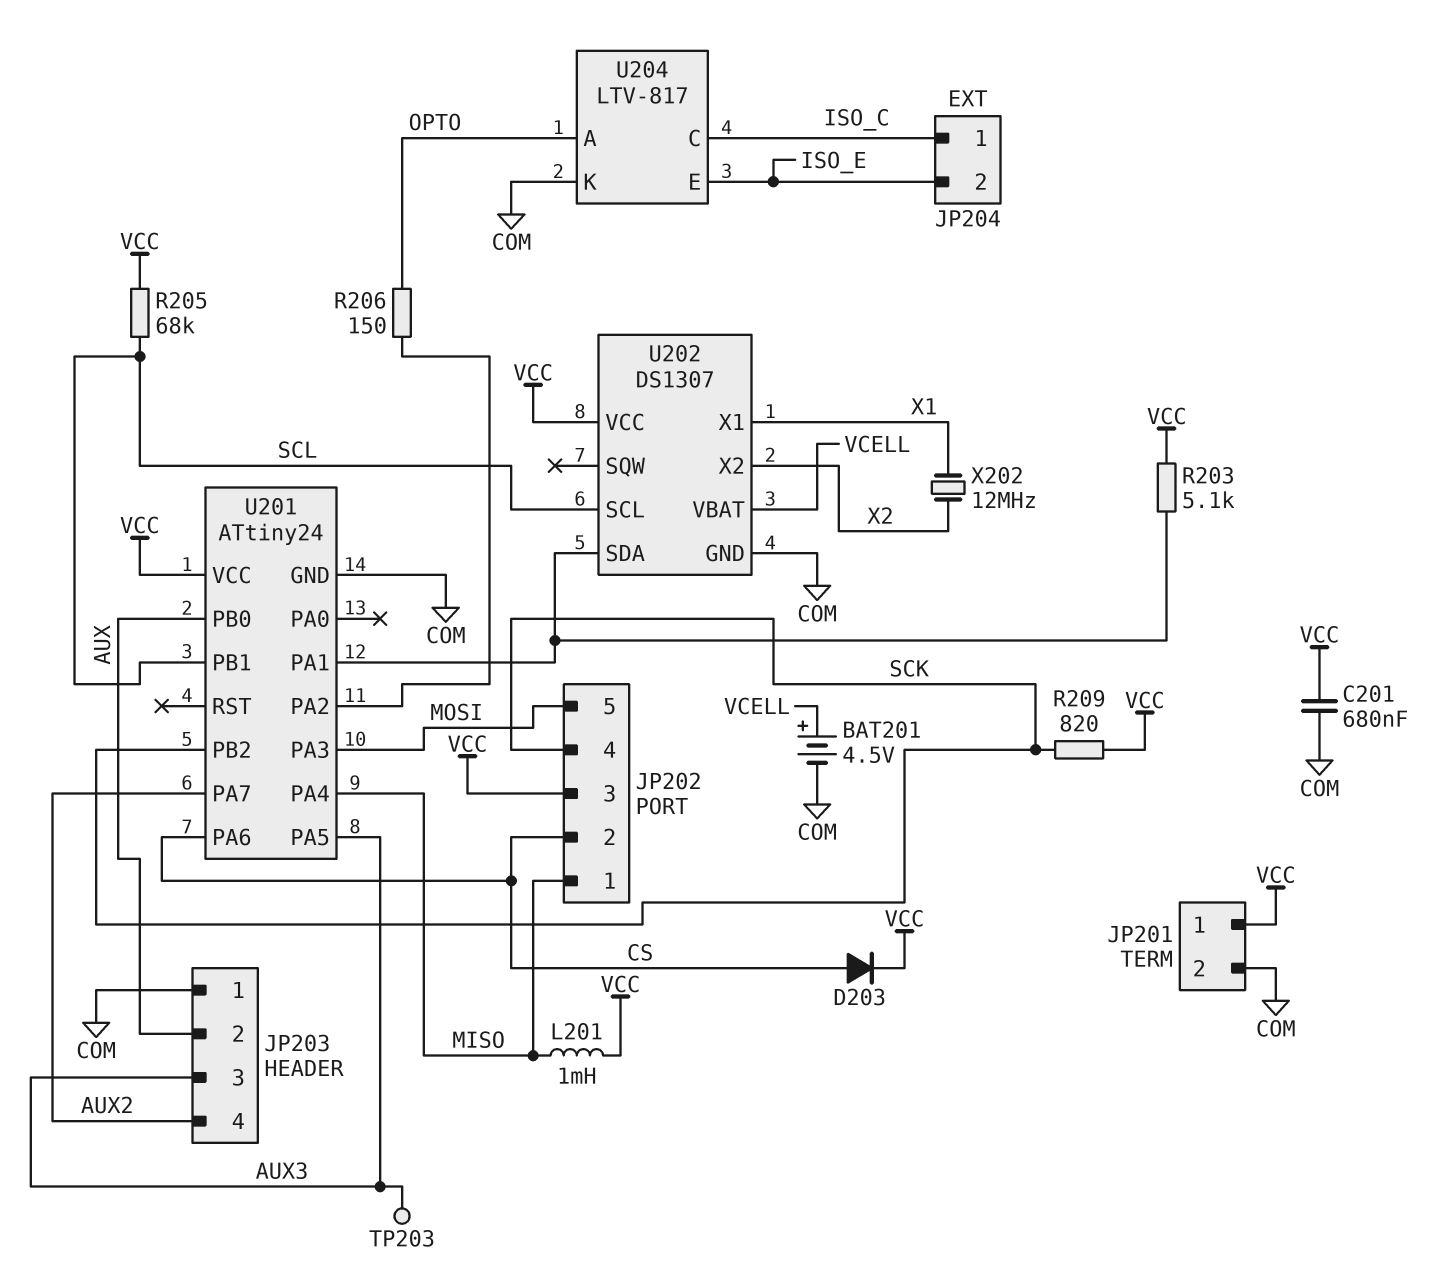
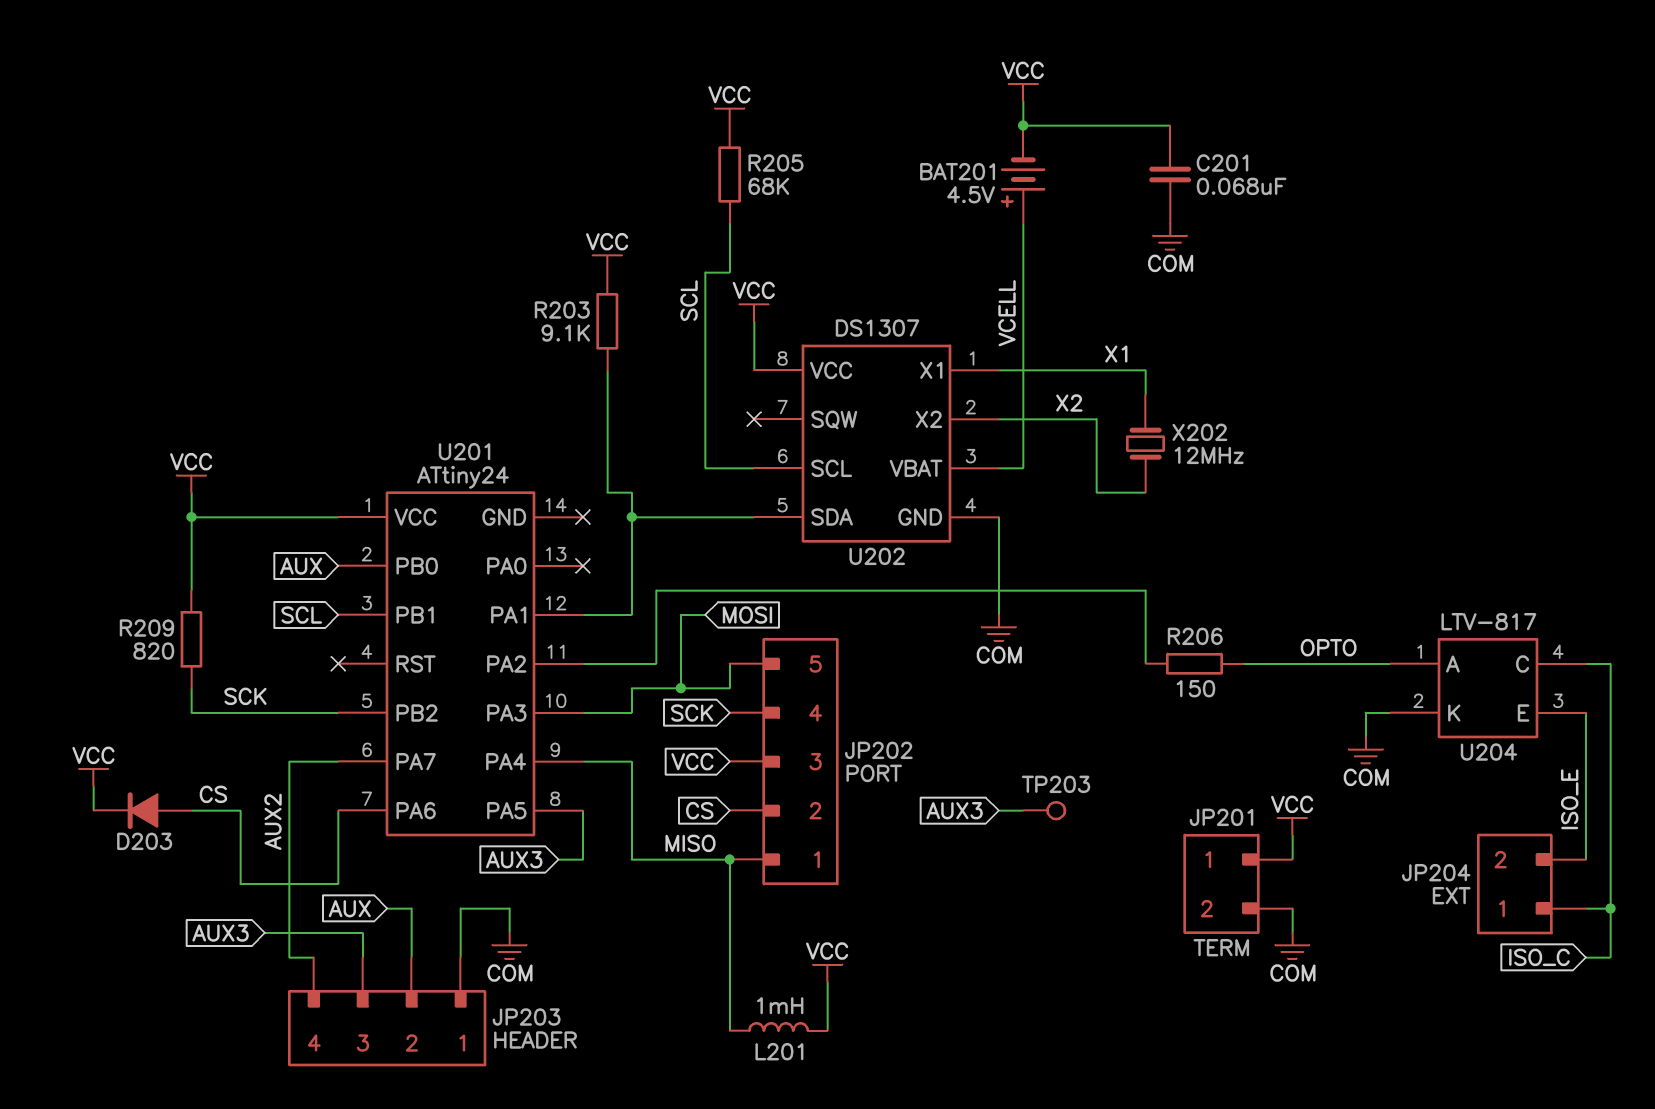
BAT201: 4.5V (plus VCELL, minus COM) -> 4.5V (plus VCELL, minus VCC)
C201: 680nF (COM, VCC) -> 68nF (COM, VCC)
R203: 5.1k (U201/PA1, VCC) -> 9.1k (U201/PA1, VCC)
U201 pin GND: COM -> none

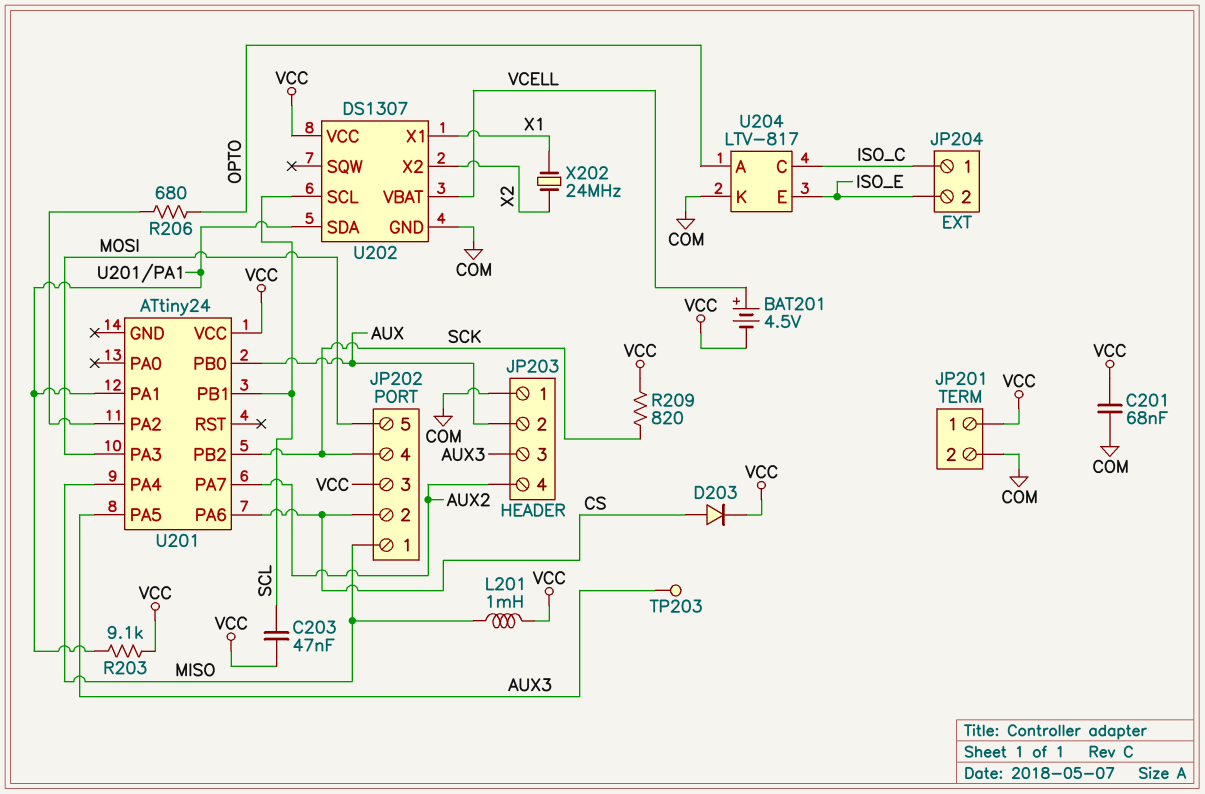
C203: none -> 47nF (SCL, VCC)
R205: 68k (SCL, VCC) -> none
R206: 150 (OPTO, U201/PA2) -> 680 (OPTO, U201/PA2)
X202: 12MHz (X1, X2) -> 24MHz (X1, X2)

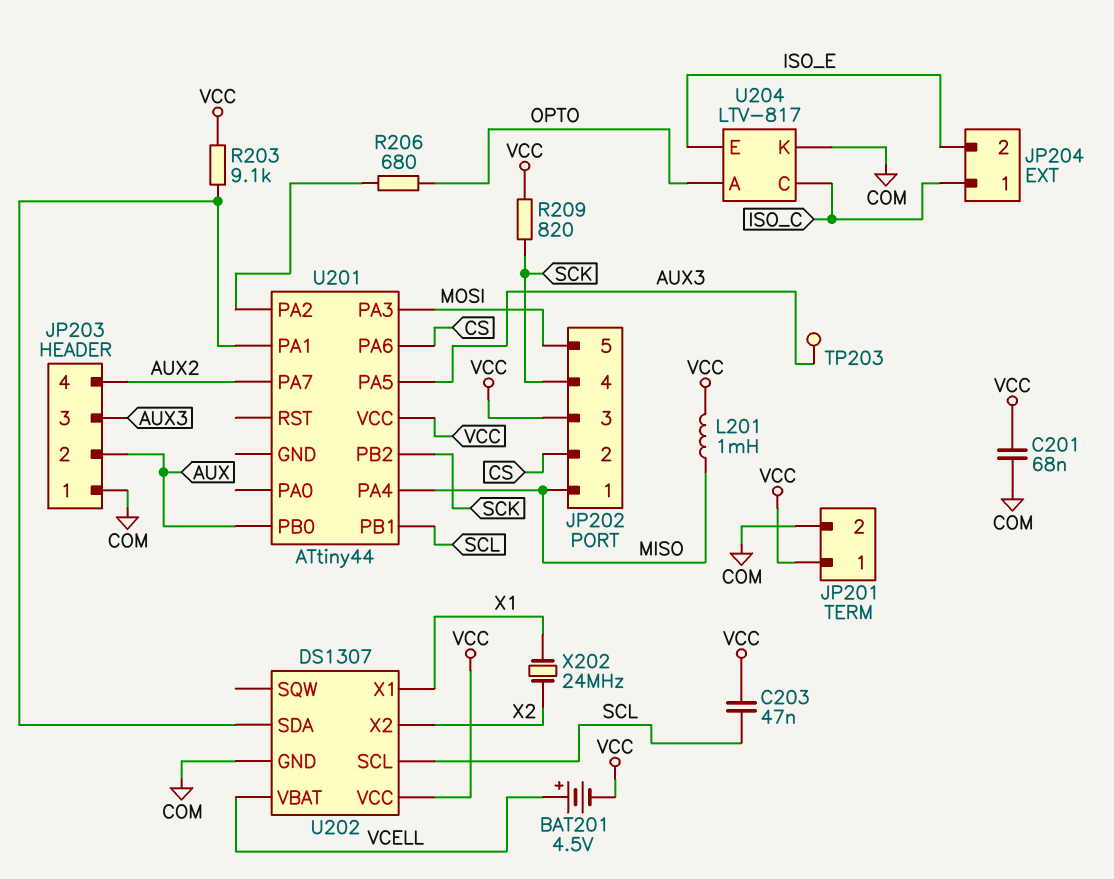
D203: diode (A CS, K VCC) -> none
U201: ATtiny24 -> ATtiny44

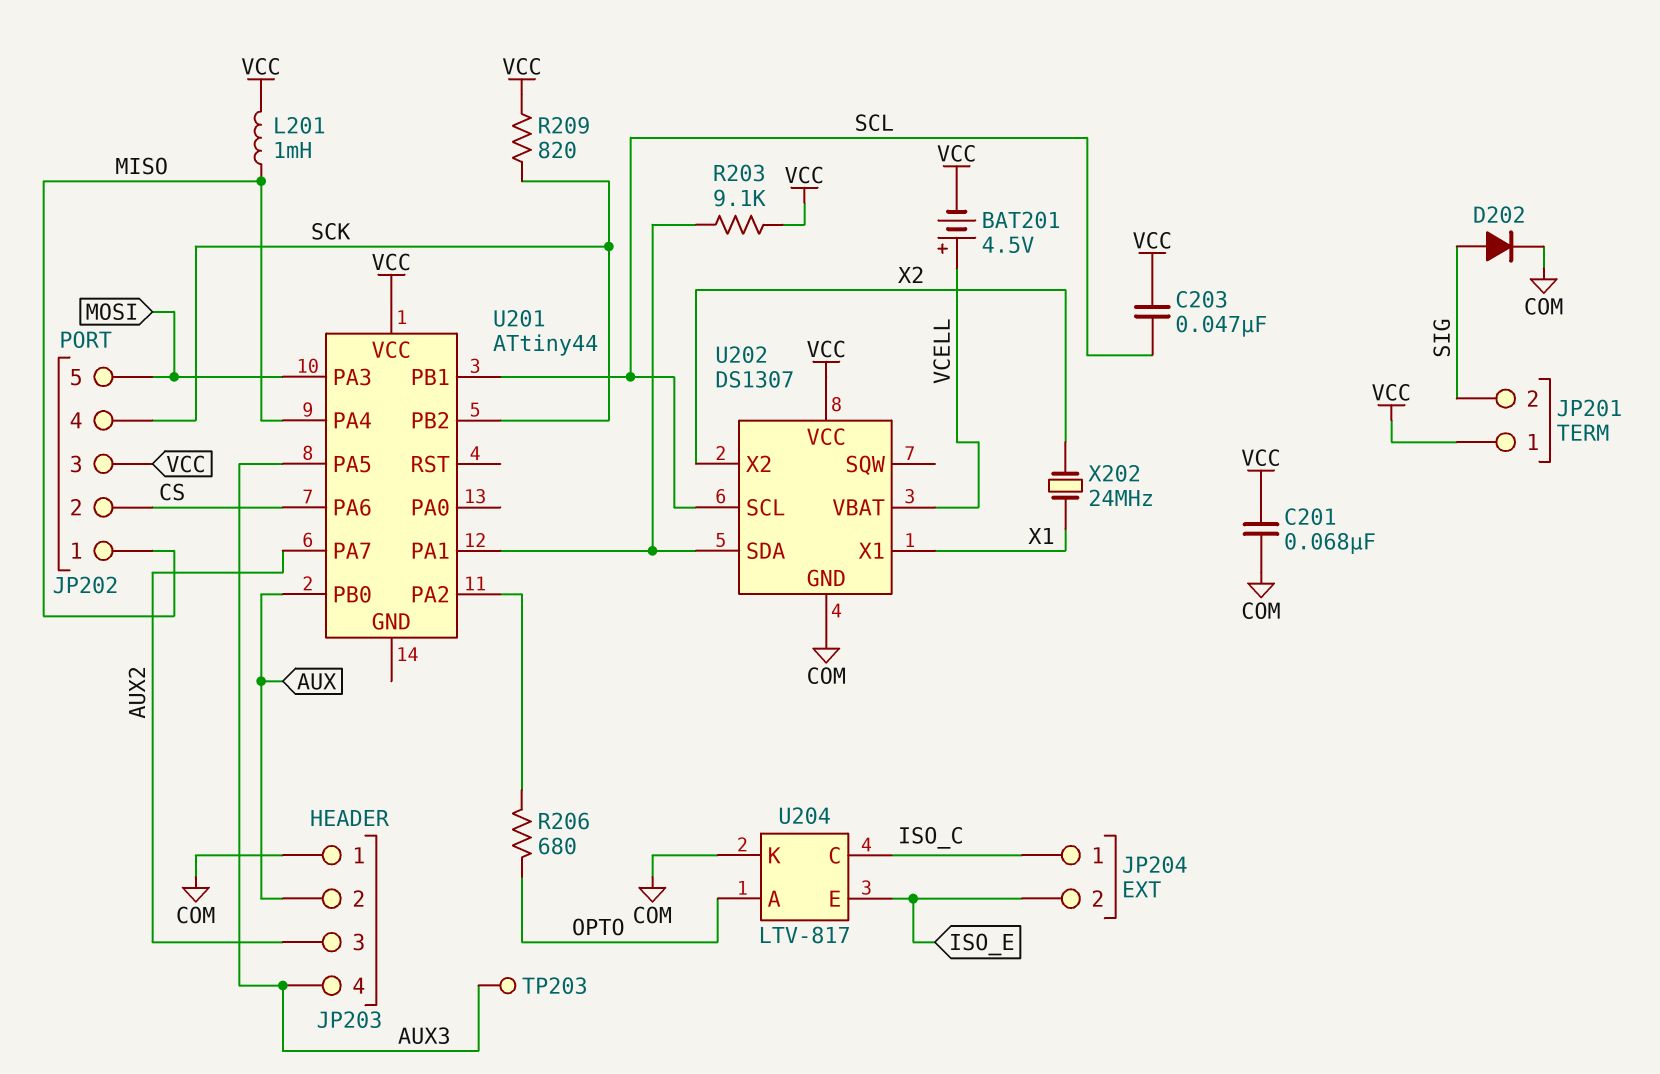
D202: none -> diode (A SIG, K COM)
JP201 pin 2: COM -> SIG
JP203 pin 3: AUX3 -> AUX2
JP203 pin 4: AUX2 -> AUX3

